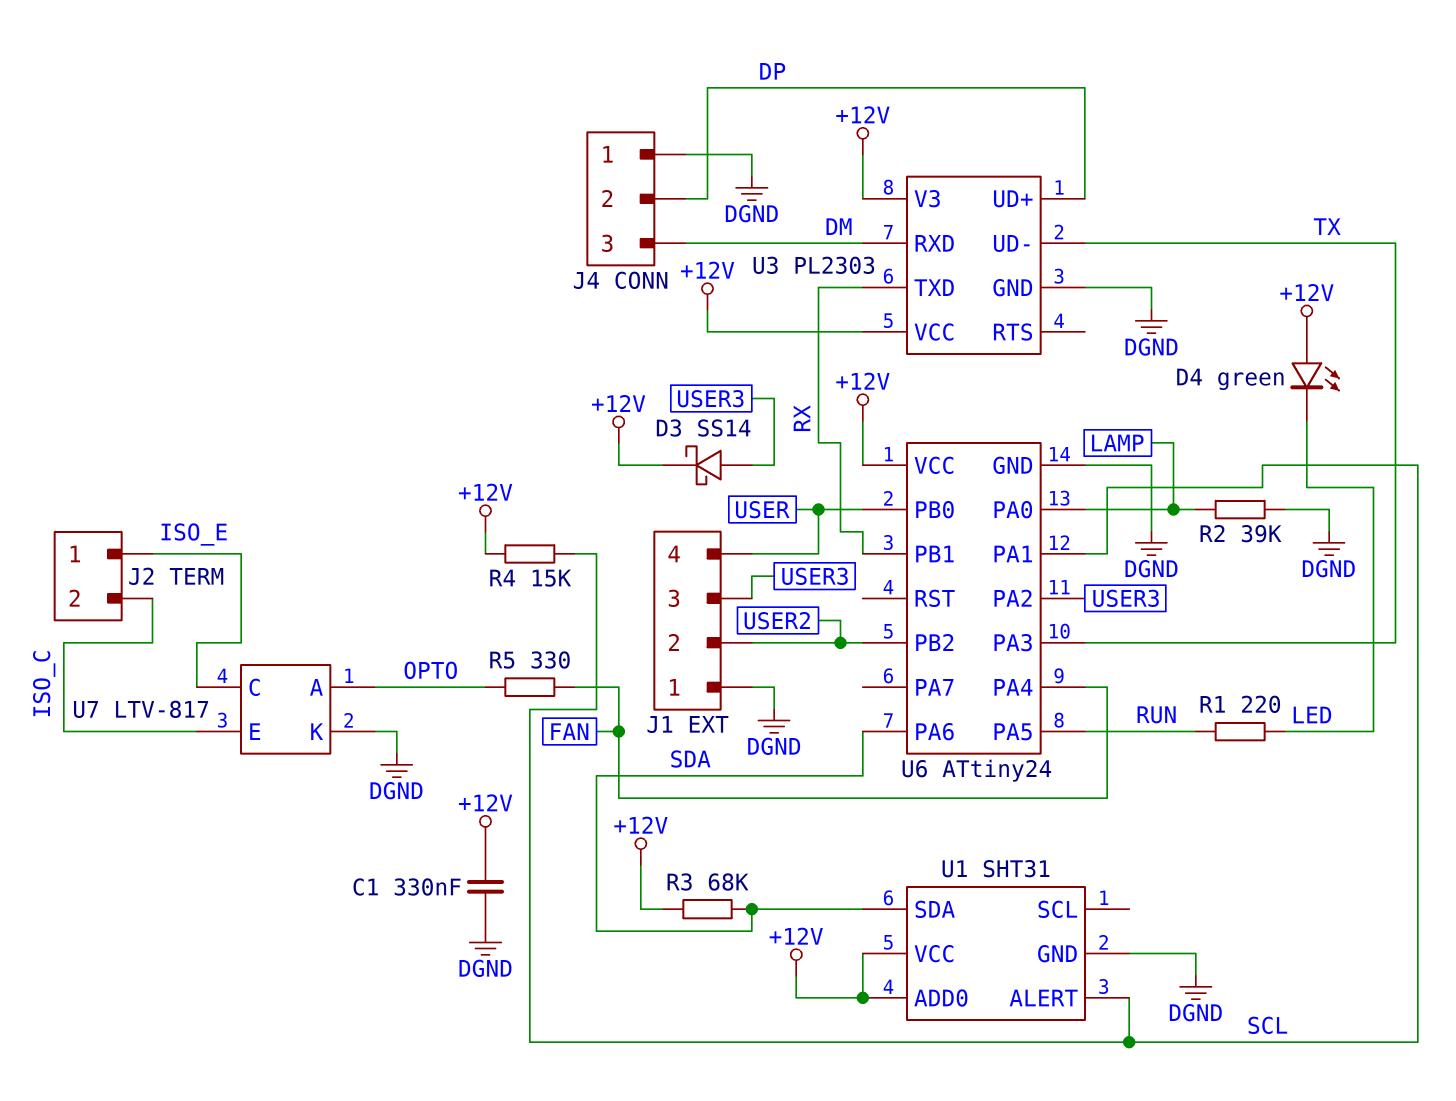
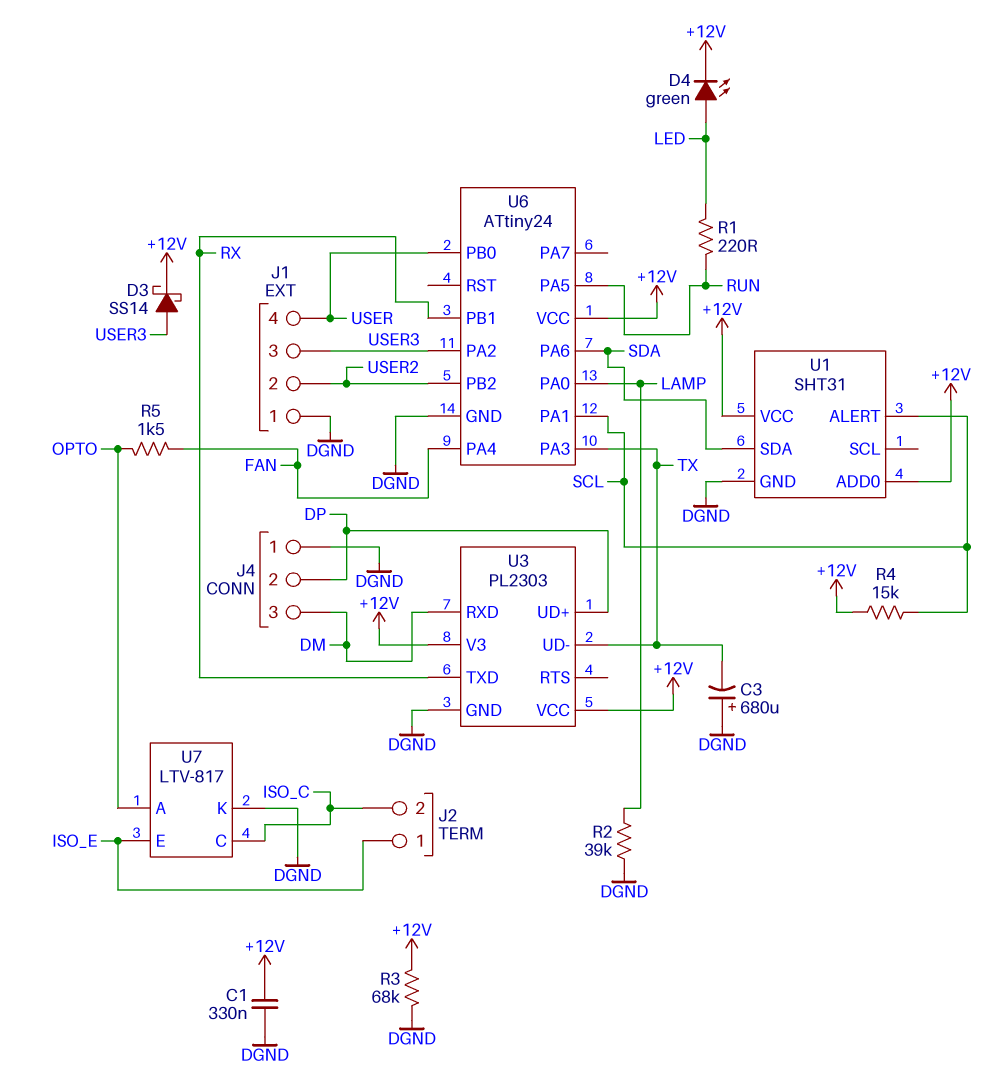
C3: none -> 680uF (plus DGND, minus TX)
D4: LED green (A +12V, K LED) -> LED green (A LED, K +12V)
R3: 68k (+12V, SDA) -> 68k (+12V, DGND)
R5: 330 (FAN, OPTO) -> 1.5k (FAN, OPTO)
U7 pin C: ISO_E -> ISO_C
U7 pin E: ISO_C -> ISO_E

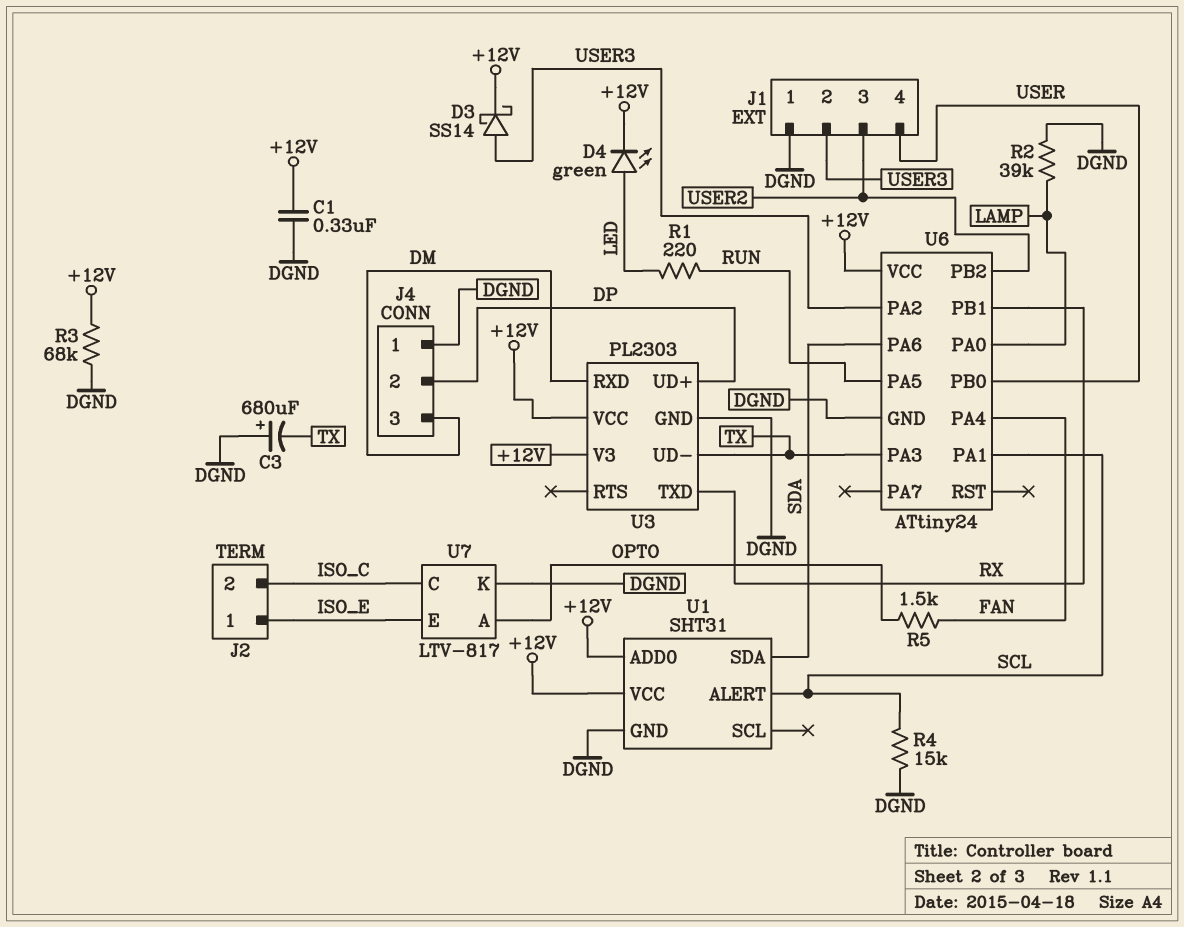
J1 pin 2: USER2 -> USER3
J1 pin 3: USER3 -> USER2
R4: 15k (+12V, SCL) -> 15k (DGND, SCL)

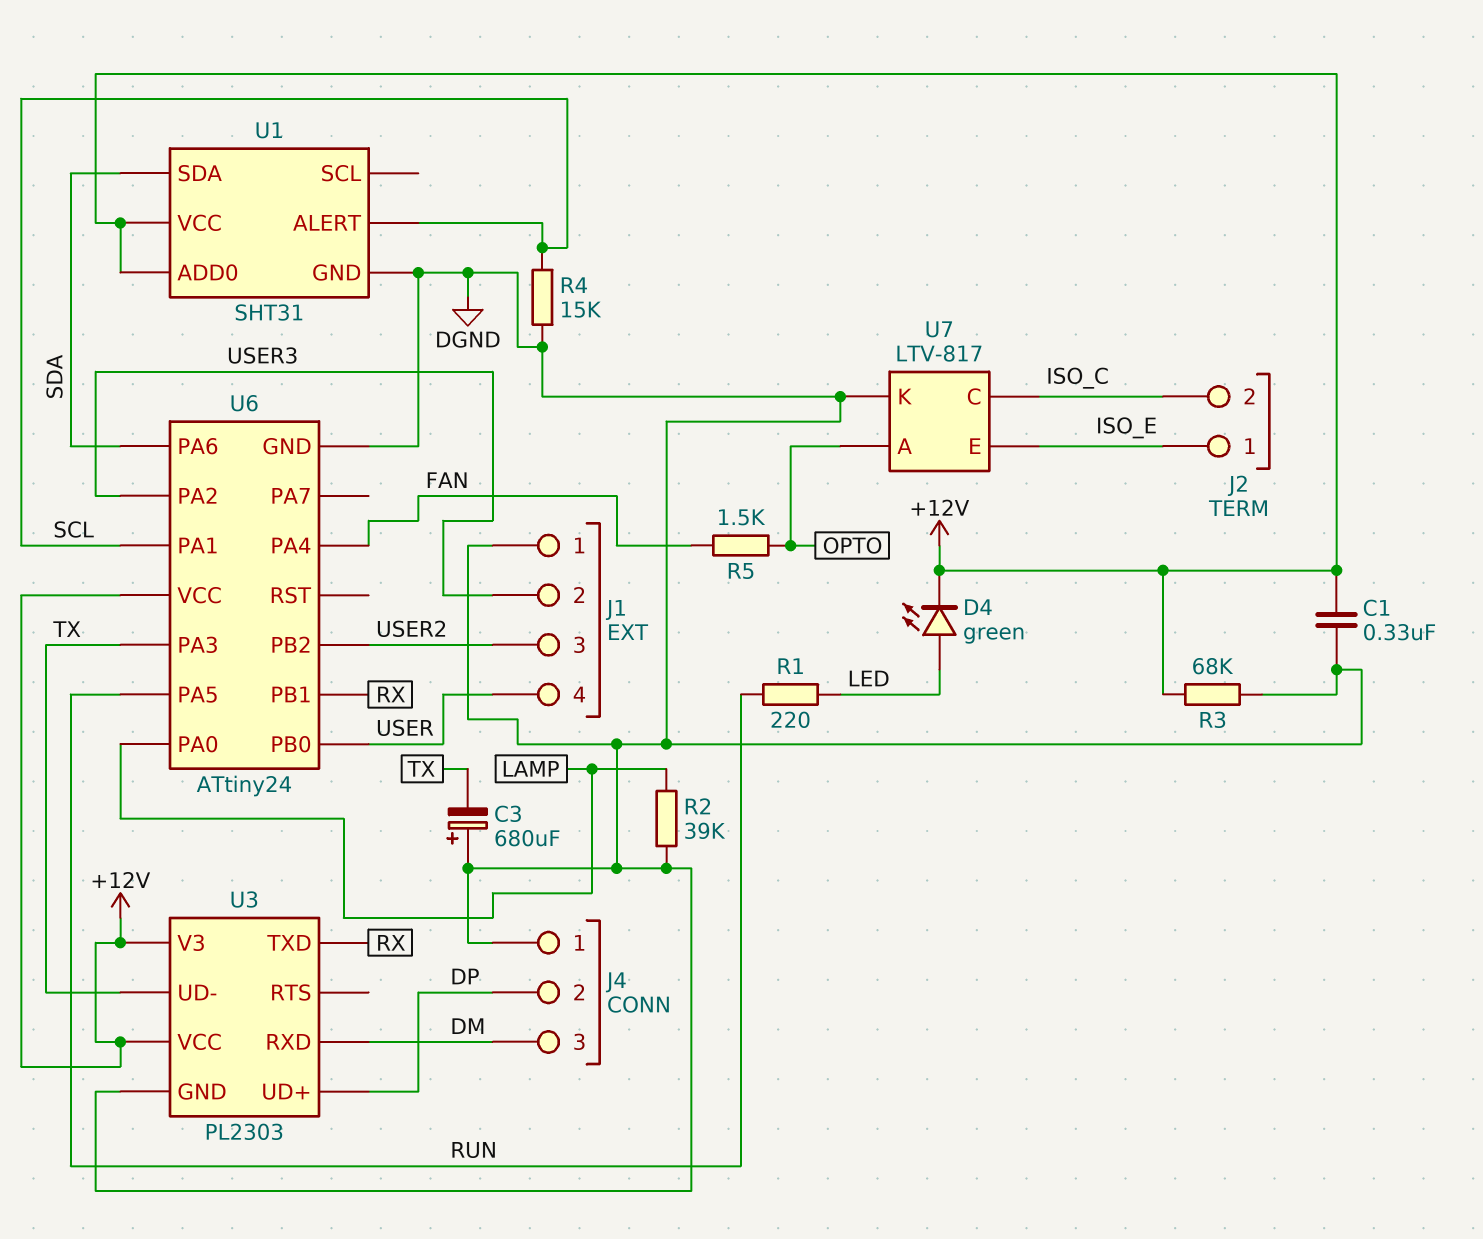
D3: schottky SS14 (A USER3, K +12V) -> none

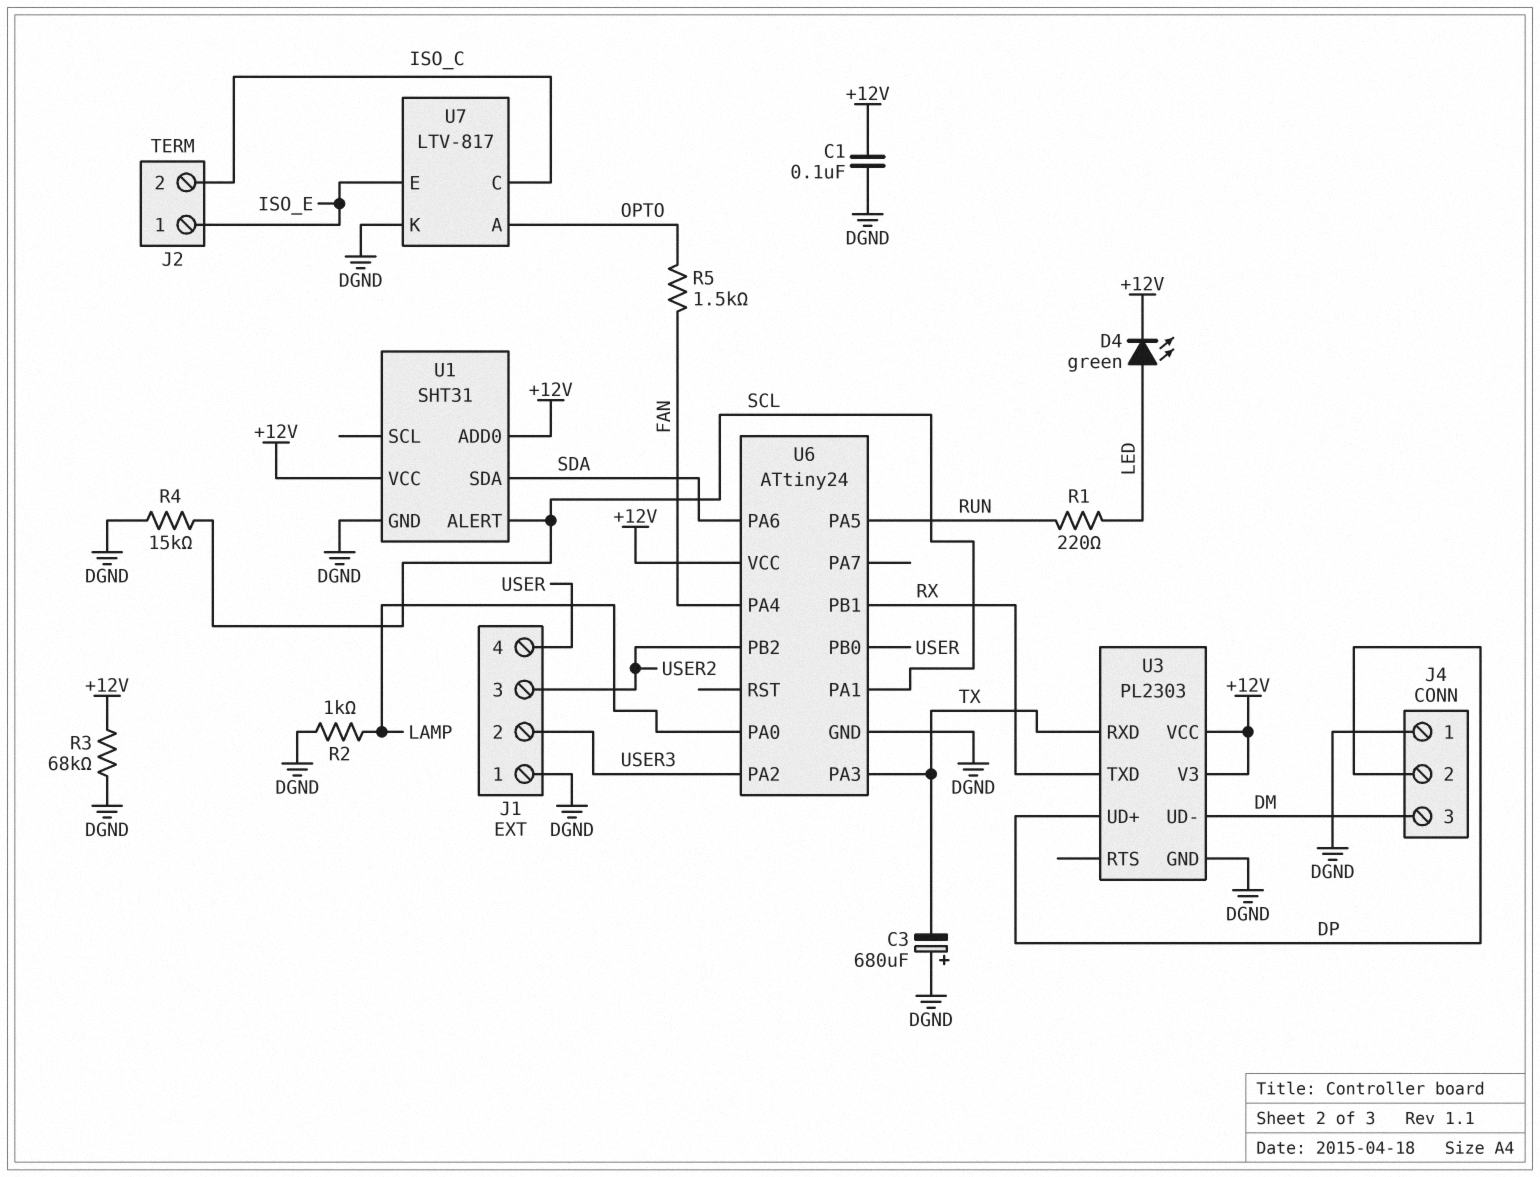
C1: 330nF (+12V, DGND) -> 100nF (+12V, DGND)
R2: 39k (DGND, LAMP) -> 1k (DGND, LAMP)
U3 pin RXD: DM -> TX
U3 pin UD-: TX -> DM

